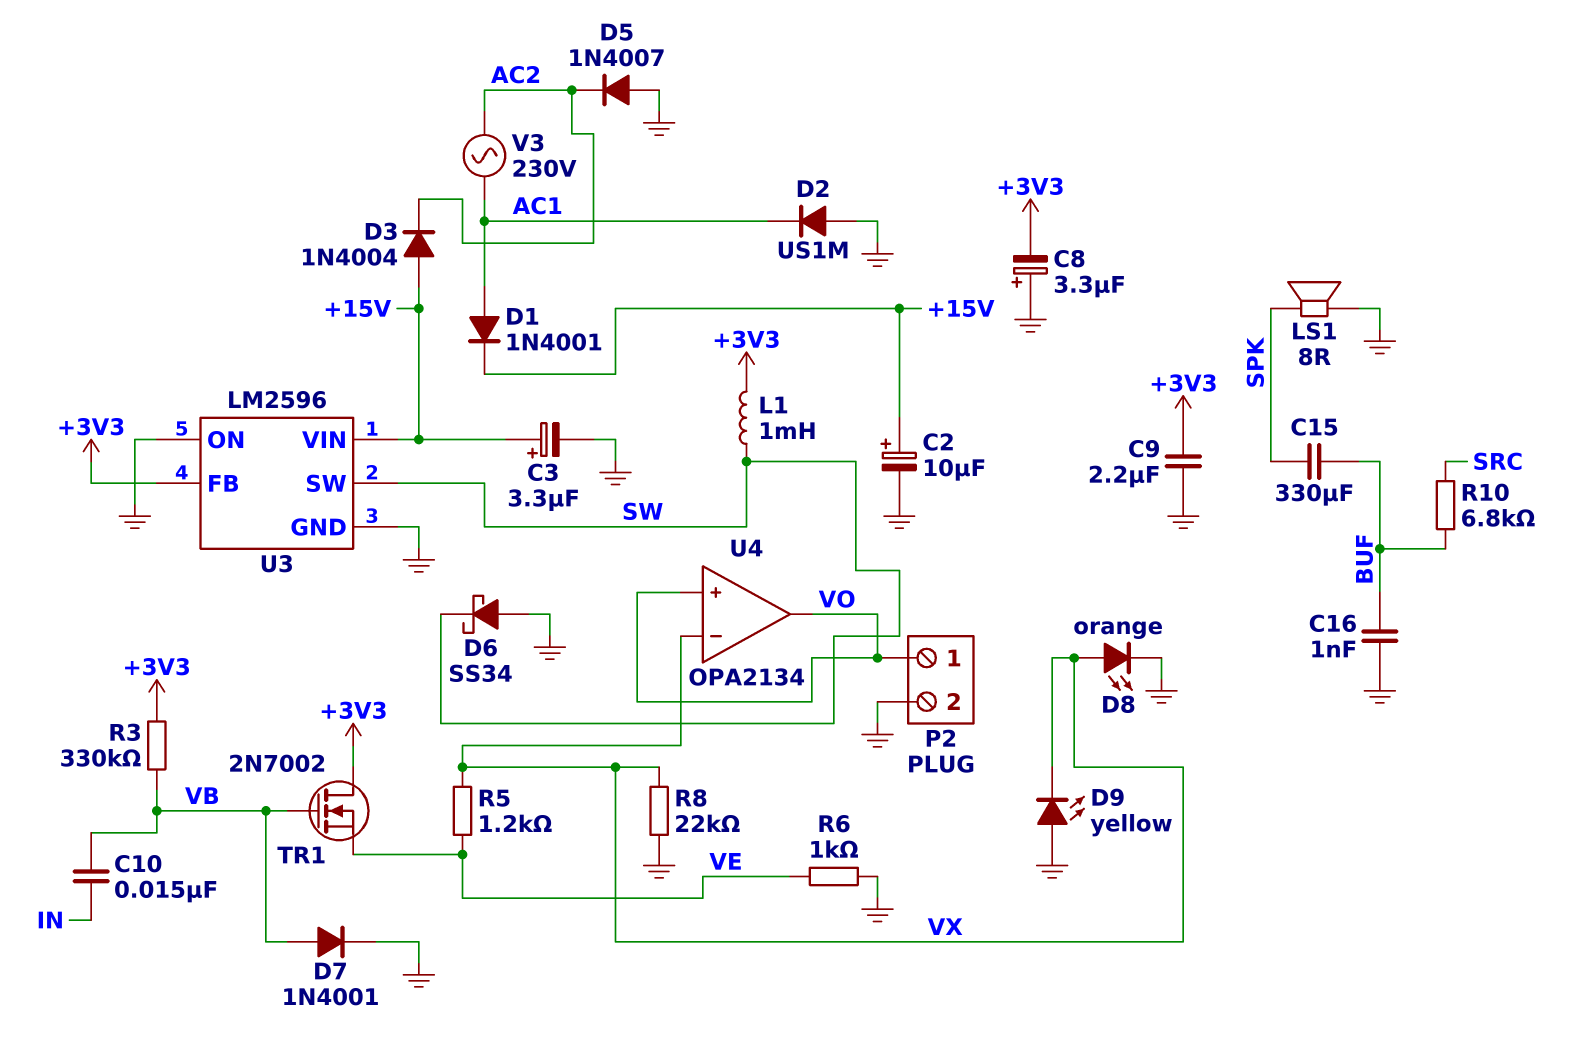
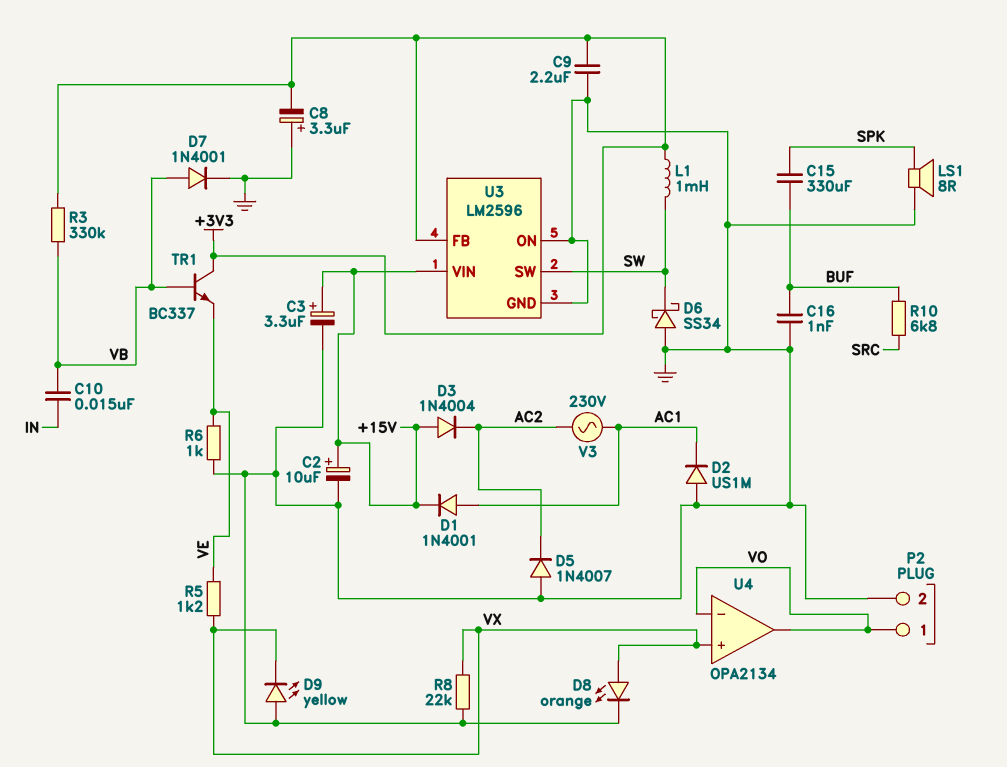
TR1: NMOS 2N7002 (G VB, D +3V3, S VE) -> NPN BC337 (B VB, C +3V3, E VE)
U4 pin in+: VO -> VX
U4 pin in-: VX -> VO

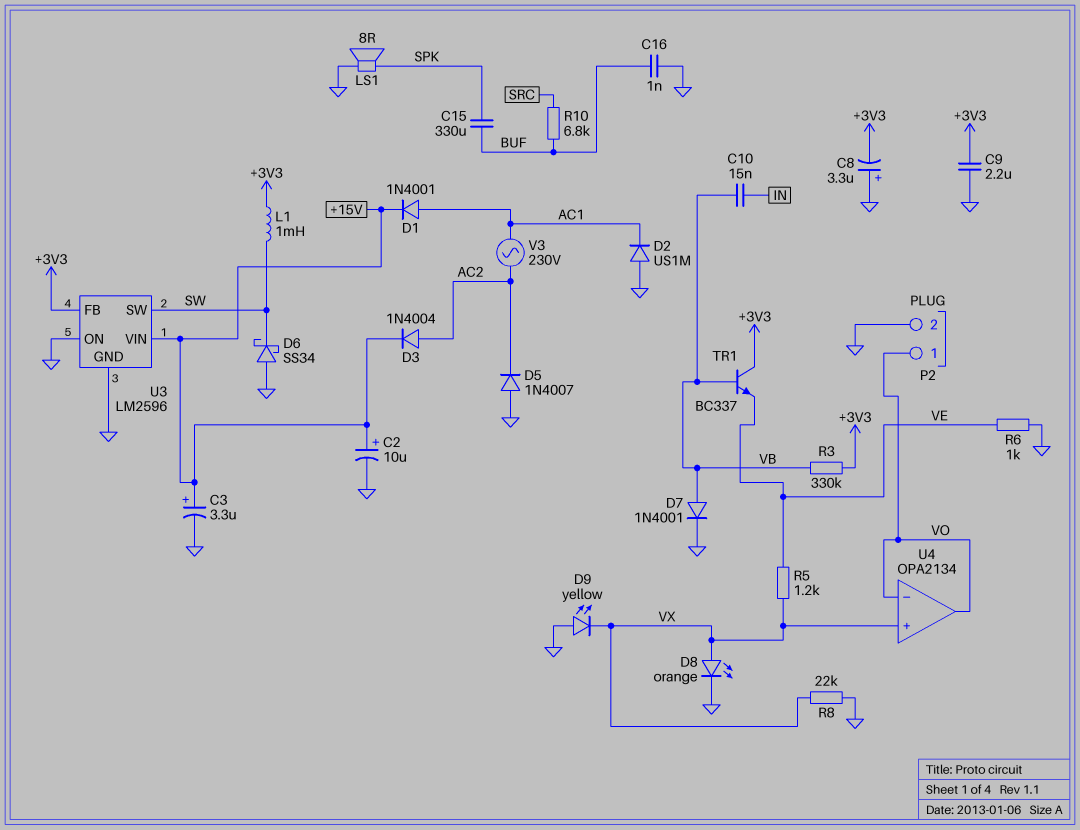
D3: diode 1N4004 (A +15V, K AC2) -> diode 1N4004 (A AC2, K +15V)

